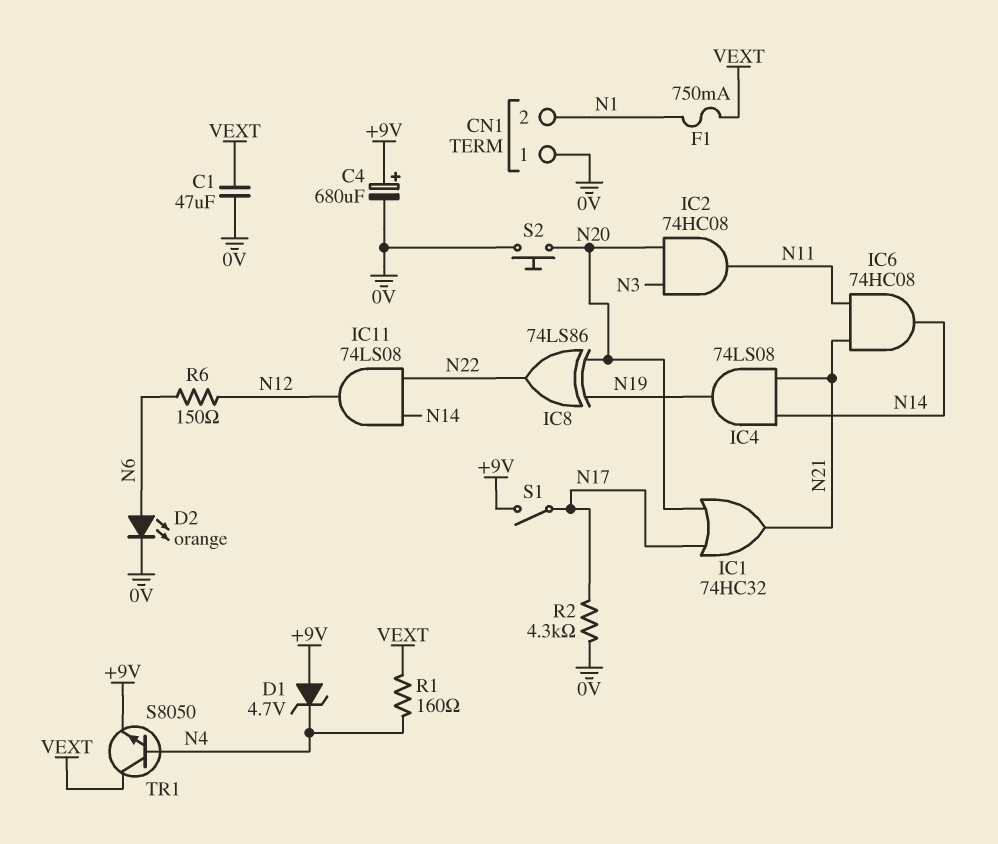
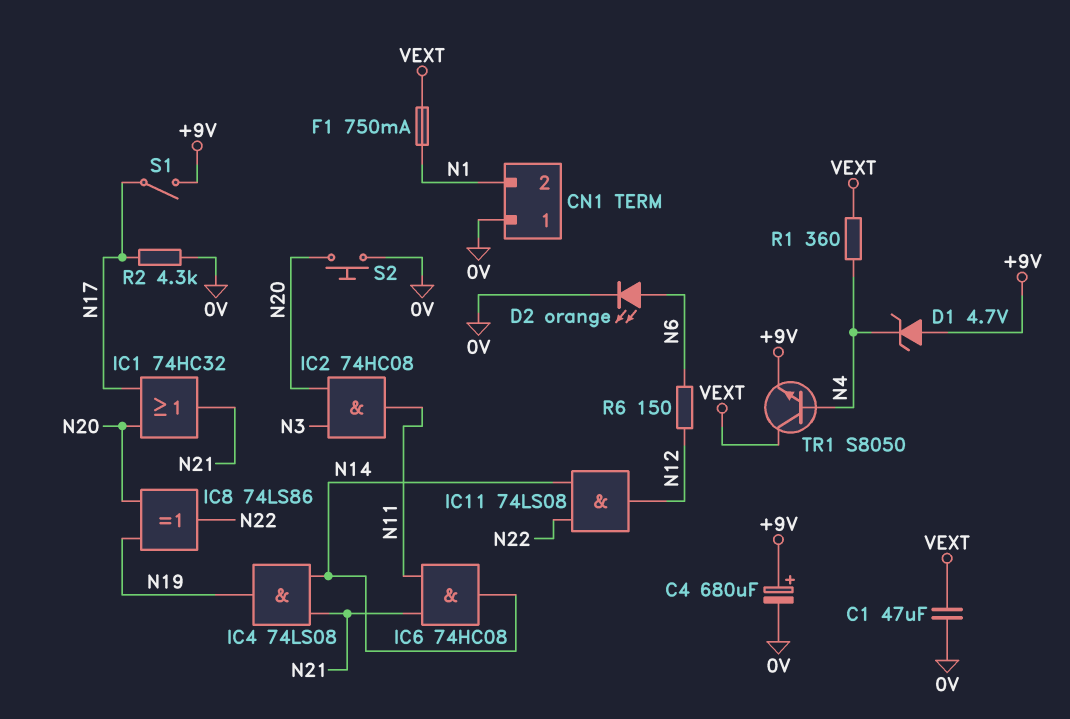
R1: 160 (N4, VEXT) -> 360 (N4, VEXT)

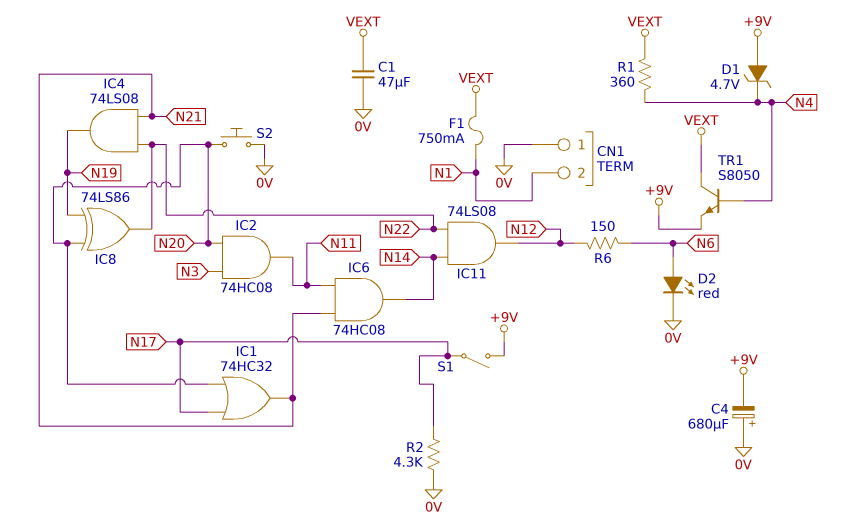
C4: 680uF (plus +9V, minus 0V) -> 680uF (plus 0V, minus +9V)
D2: LED orange (A N6, K 0V) -> LED red (A N6, K 0V)
IC4: AND 74LS08 (in N14, in N21, out N19) -> AND 74LS08 (in N21, in N22, out N19)

